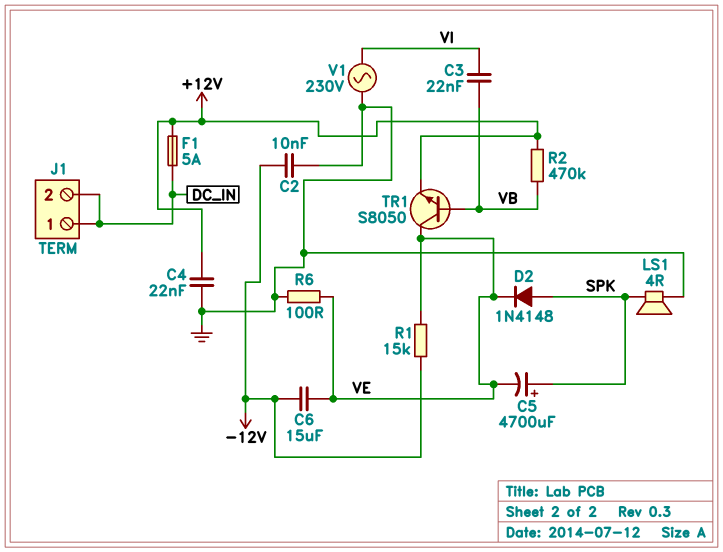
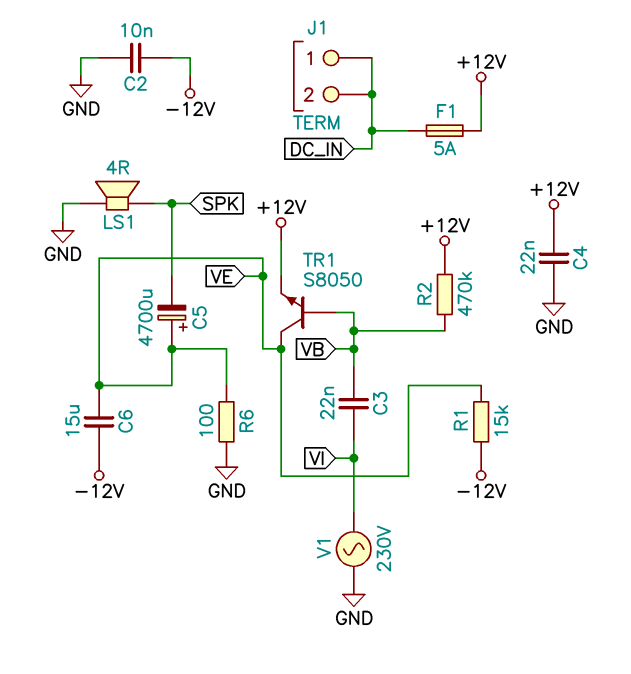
C5: 4700uF (plus SPK, minus VE) -> 4700uF (plus VE, minus SPK)
D2: diode 1N4148 (A SPK, K VE) -> none

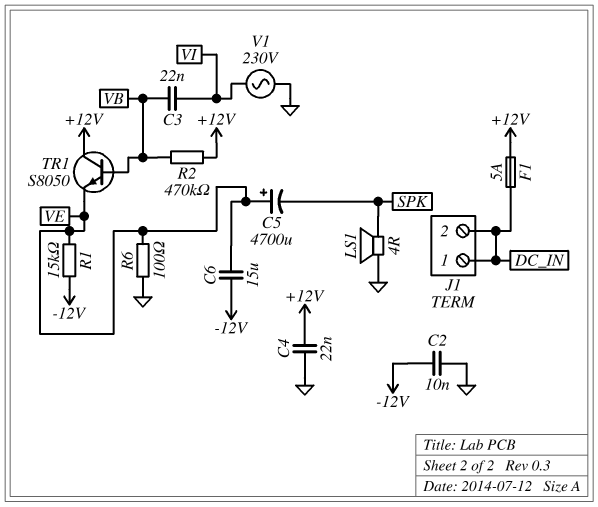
TR1: NPN S8050 (B VB, C VE, E +12V) -> NPN S8050 (B VB, C +12V, E VE)

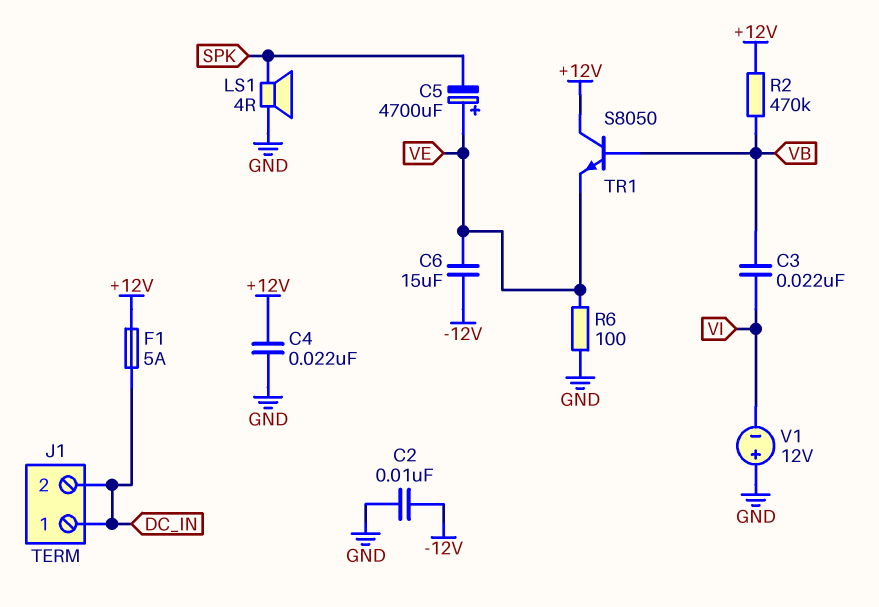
R1: 15k (-12V, VE) -> none
V1: AC 230V (GND, VI) -> 12V (plus GND, minus VI)

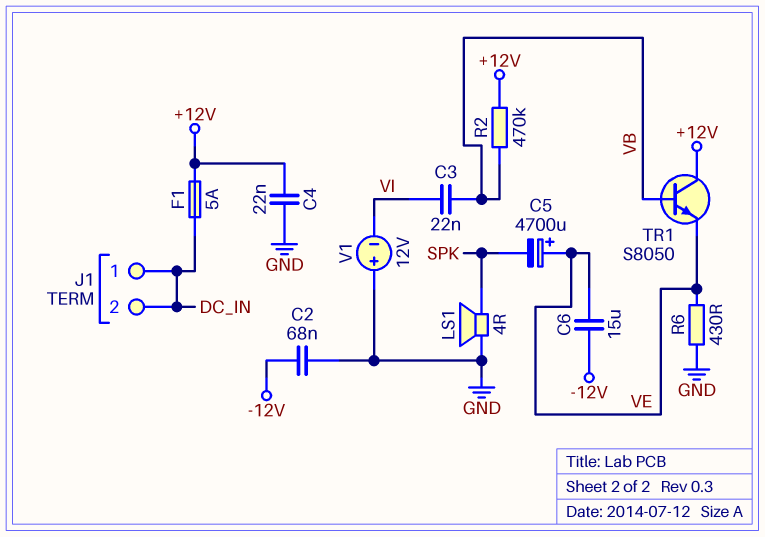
C2: 10nF (-12V, GND) -> 68nF (-12V, GND)
R6: 100 (GND, VE) -> 430 (GND, VE)

